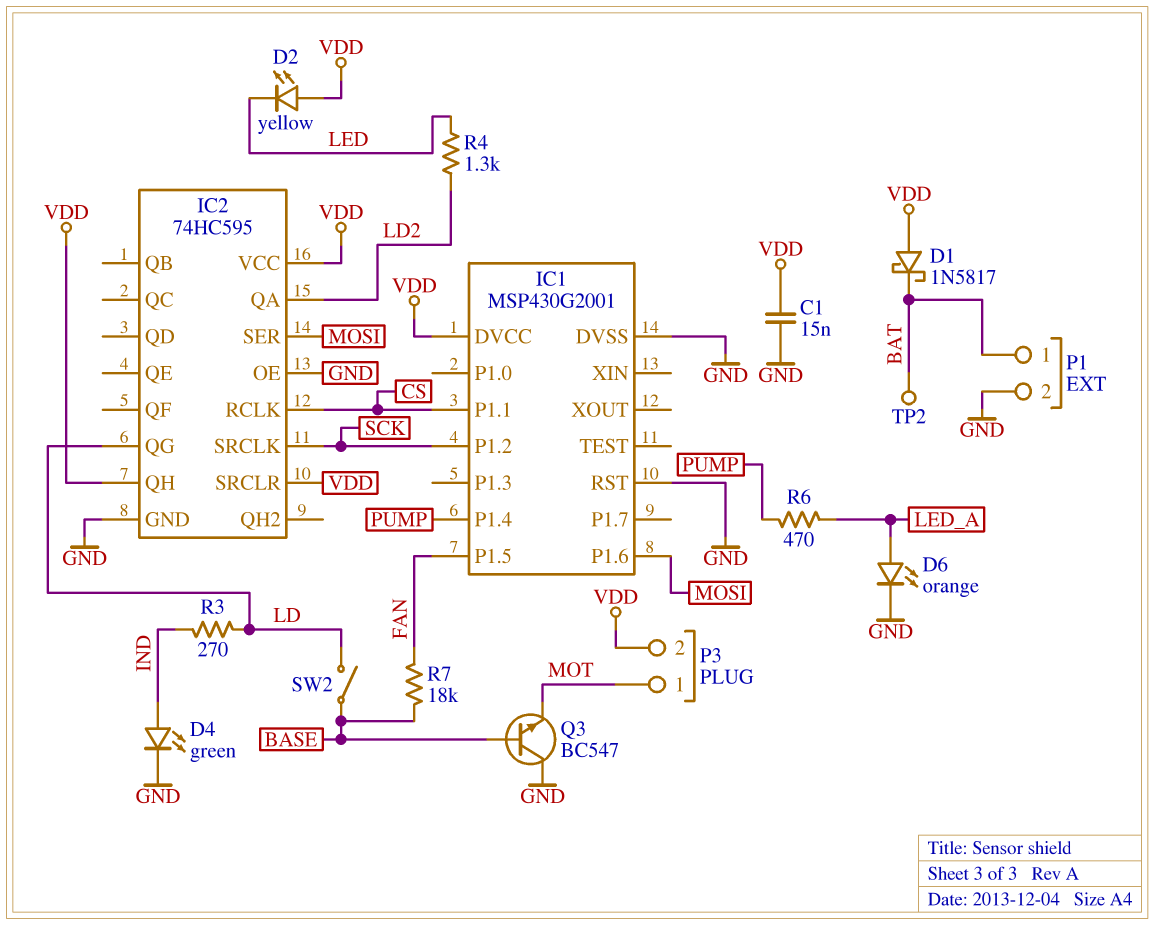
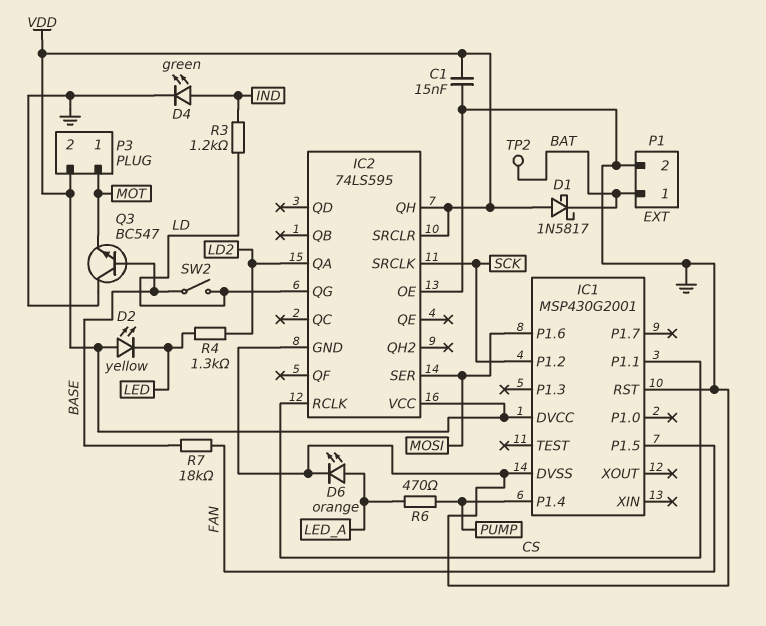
IC2: 74HC595 -> 74LS595
R3: 270 (IND, LD) -> 1.2k (IND, LD)

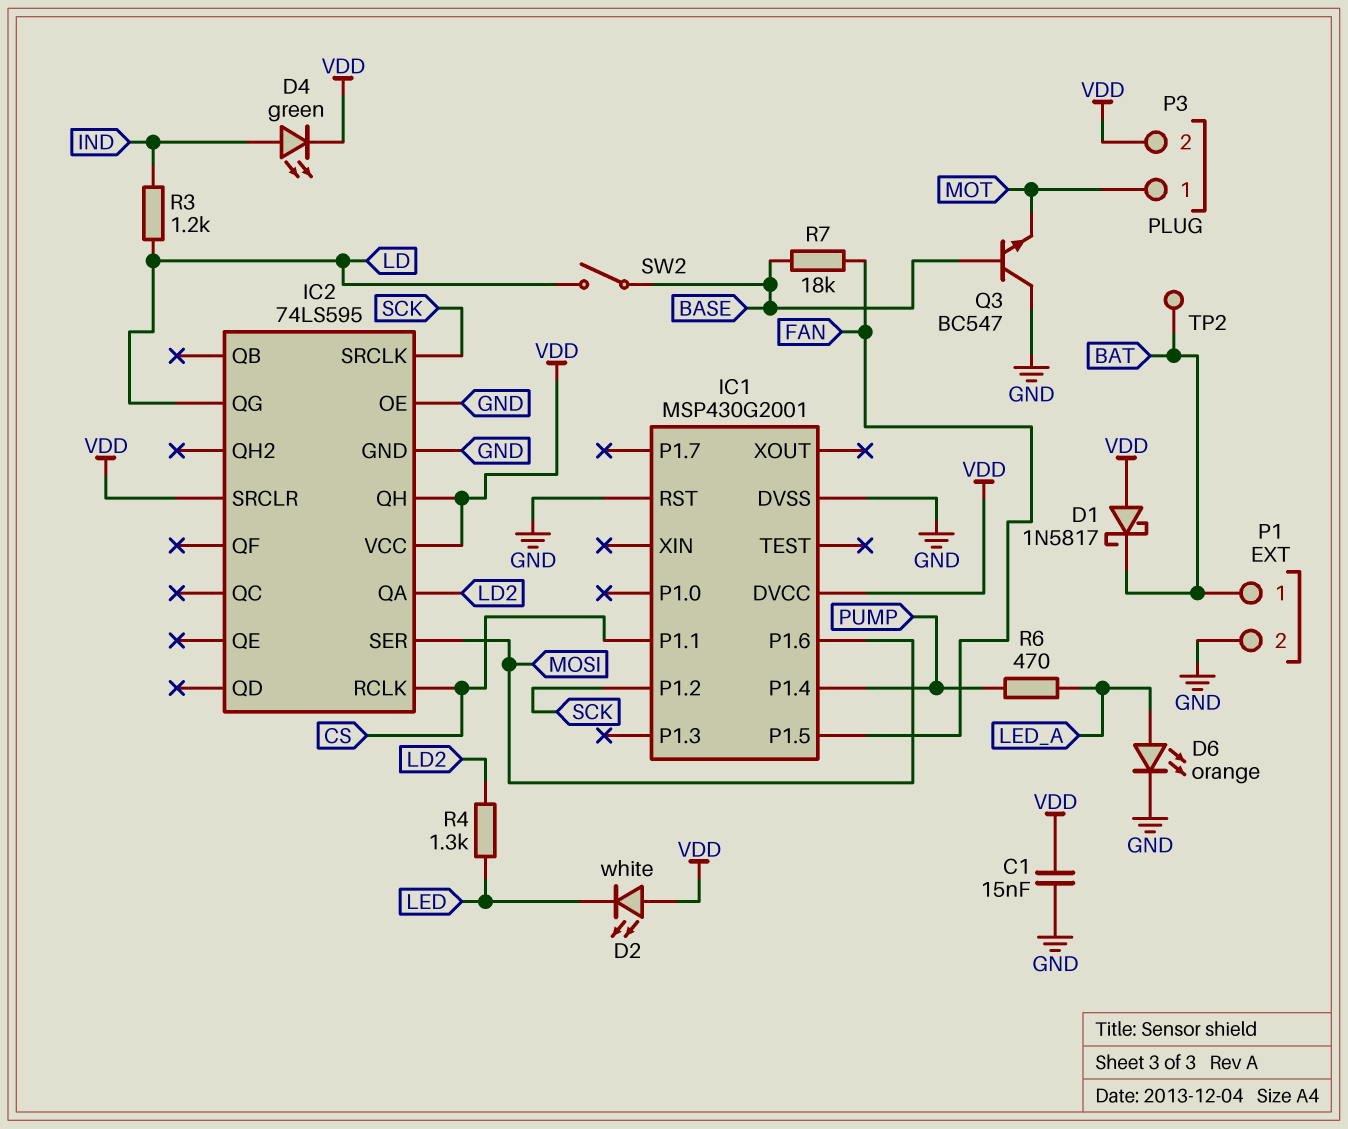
D2: LED yellow (A VDD, K LED) -> LED white (A VDD, K LED)
D4: LED green (A IND, K GND) -> LED green (A IND, K VDD)

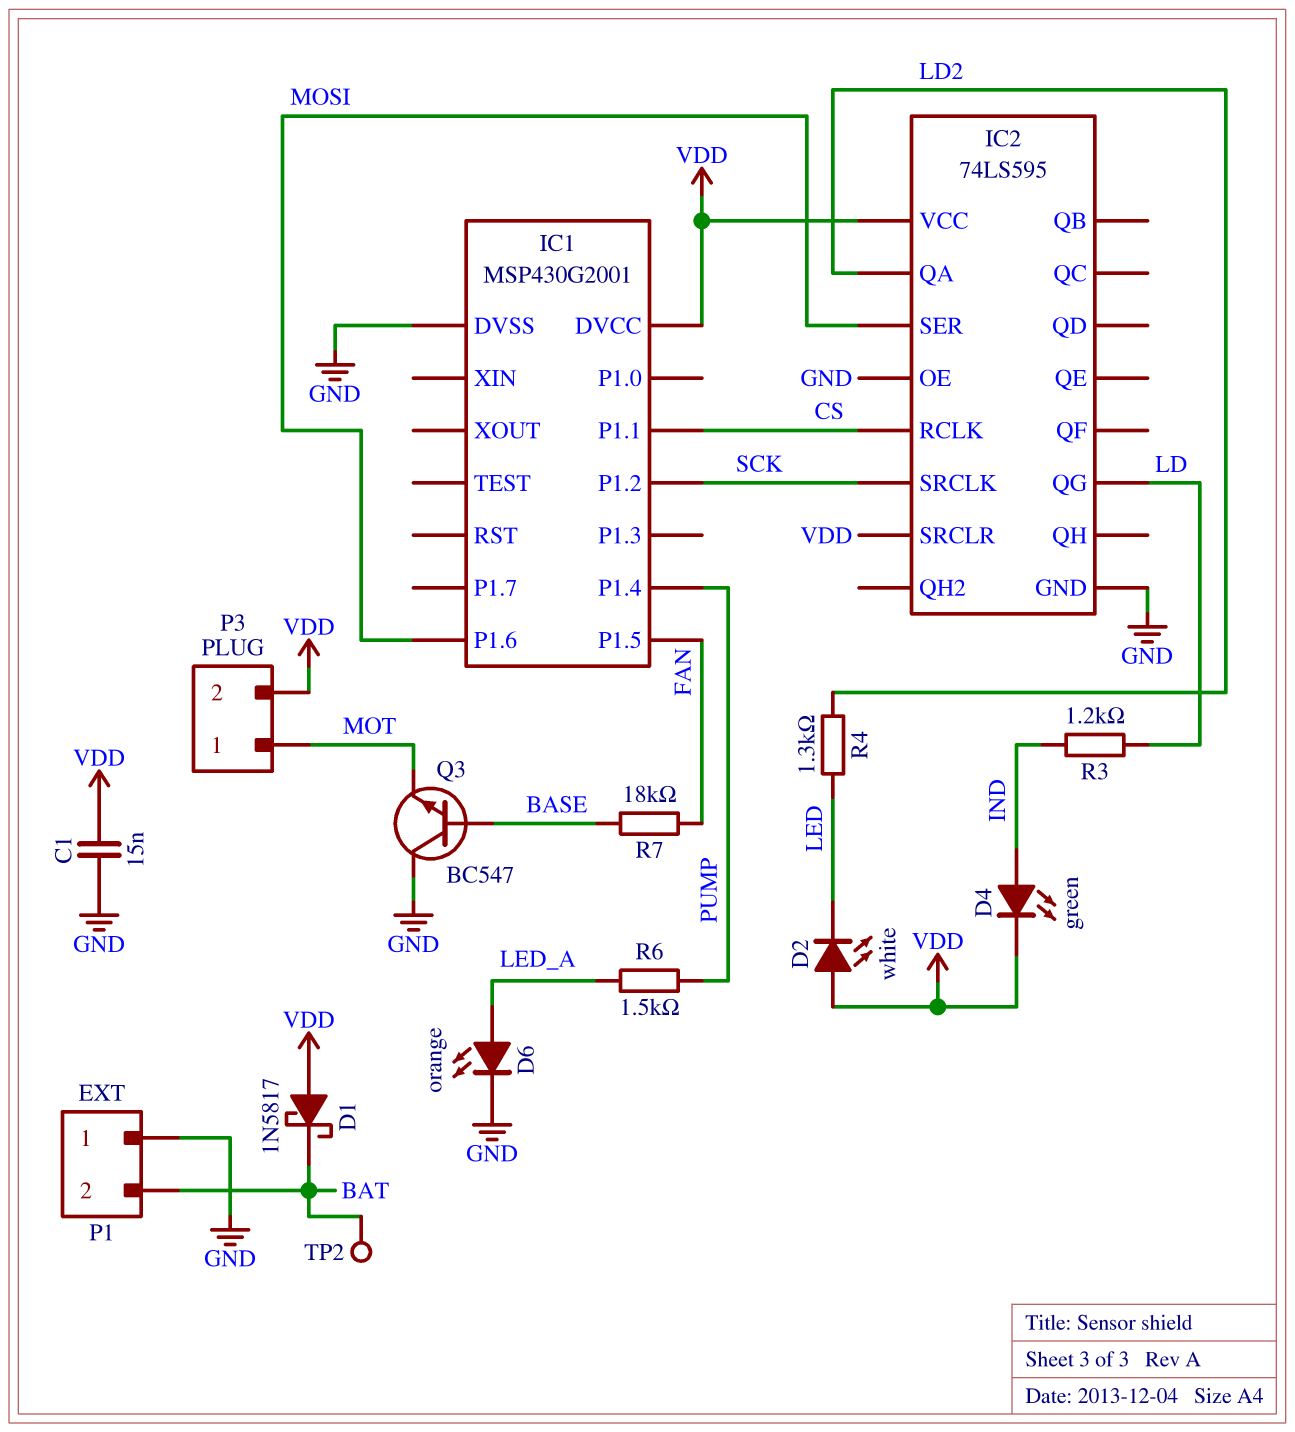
IC1 pin RST: GND -> none
IC2 pin QH: VDD -> none
P1 pin 1: BAT -> GND
P1 pin 2: GND -> BAT
R6: 470 (LED_A, PUMP) -> 1.5k (LED_A, PUMP)
SW2: switch (BASE, LD) -> none

